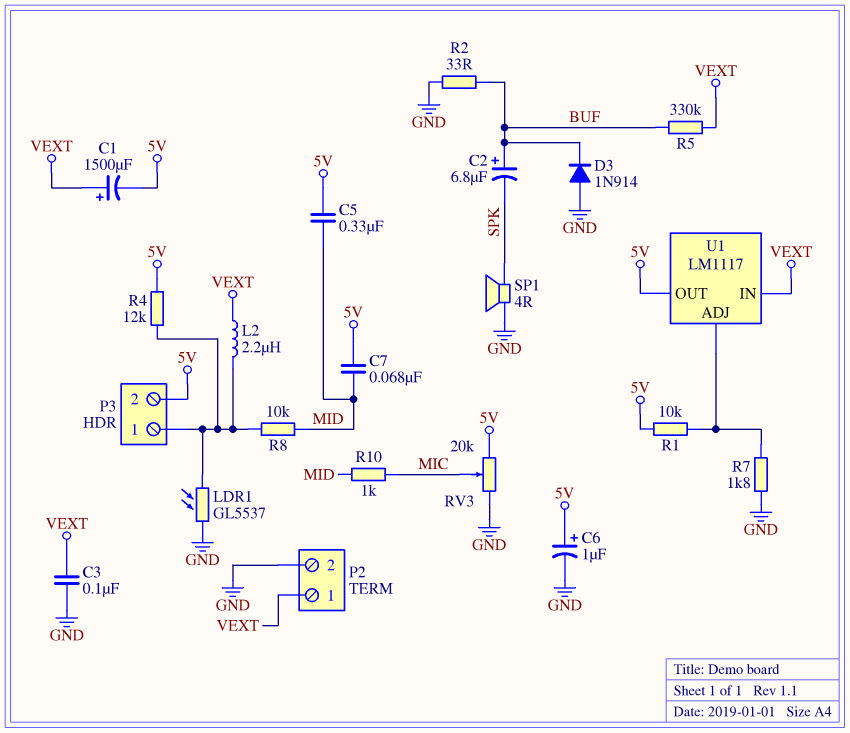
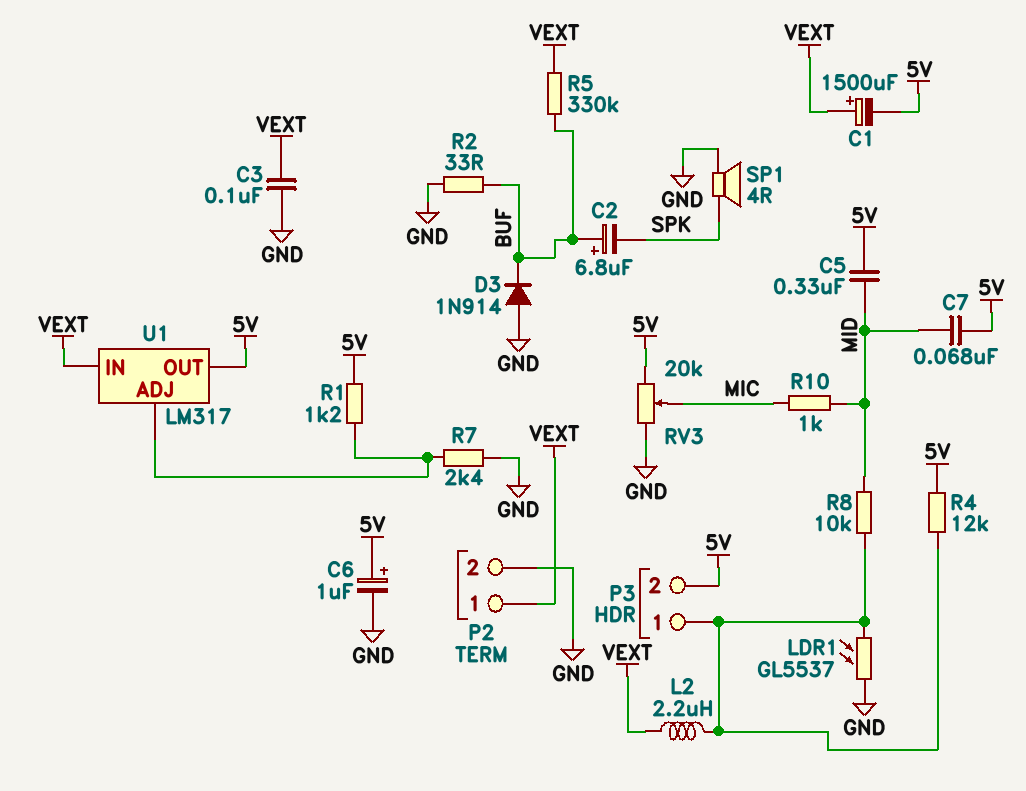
R1: 10k (5V, U1/ADJ) -> 1.2k (5V, U1/ADJ)
R7: 1.8k (GND, U1/ADJ) -> 2.4k (GND, U1/ADJ)
U1: LM1117 -> LM317

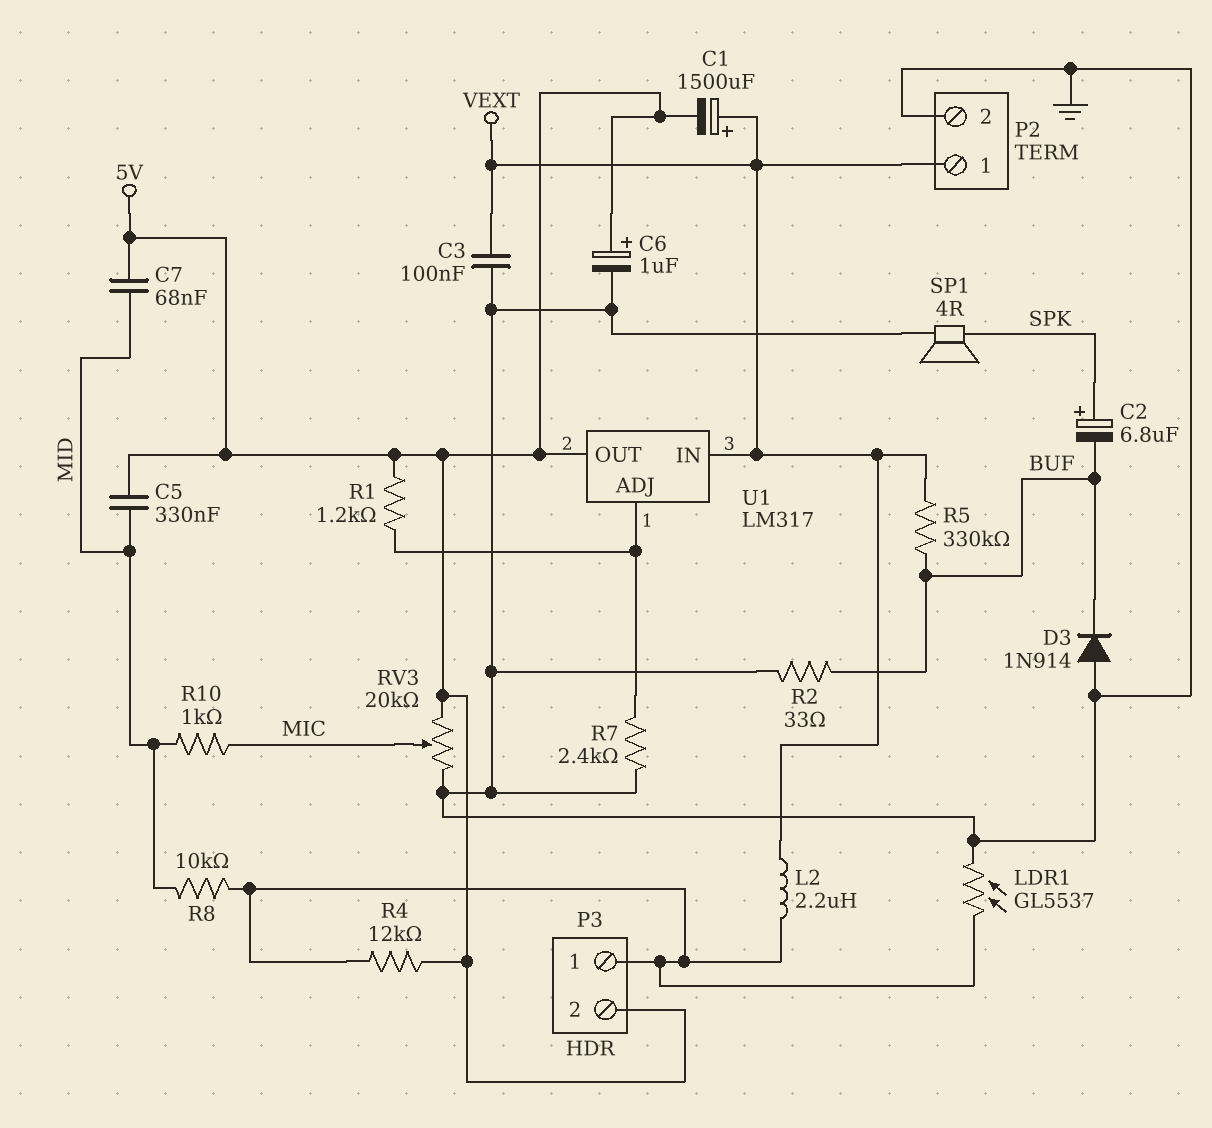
C2: 6.8uF (plus BUF, minus SPK) -> 6.8uF (plus SPK, minus BUF)

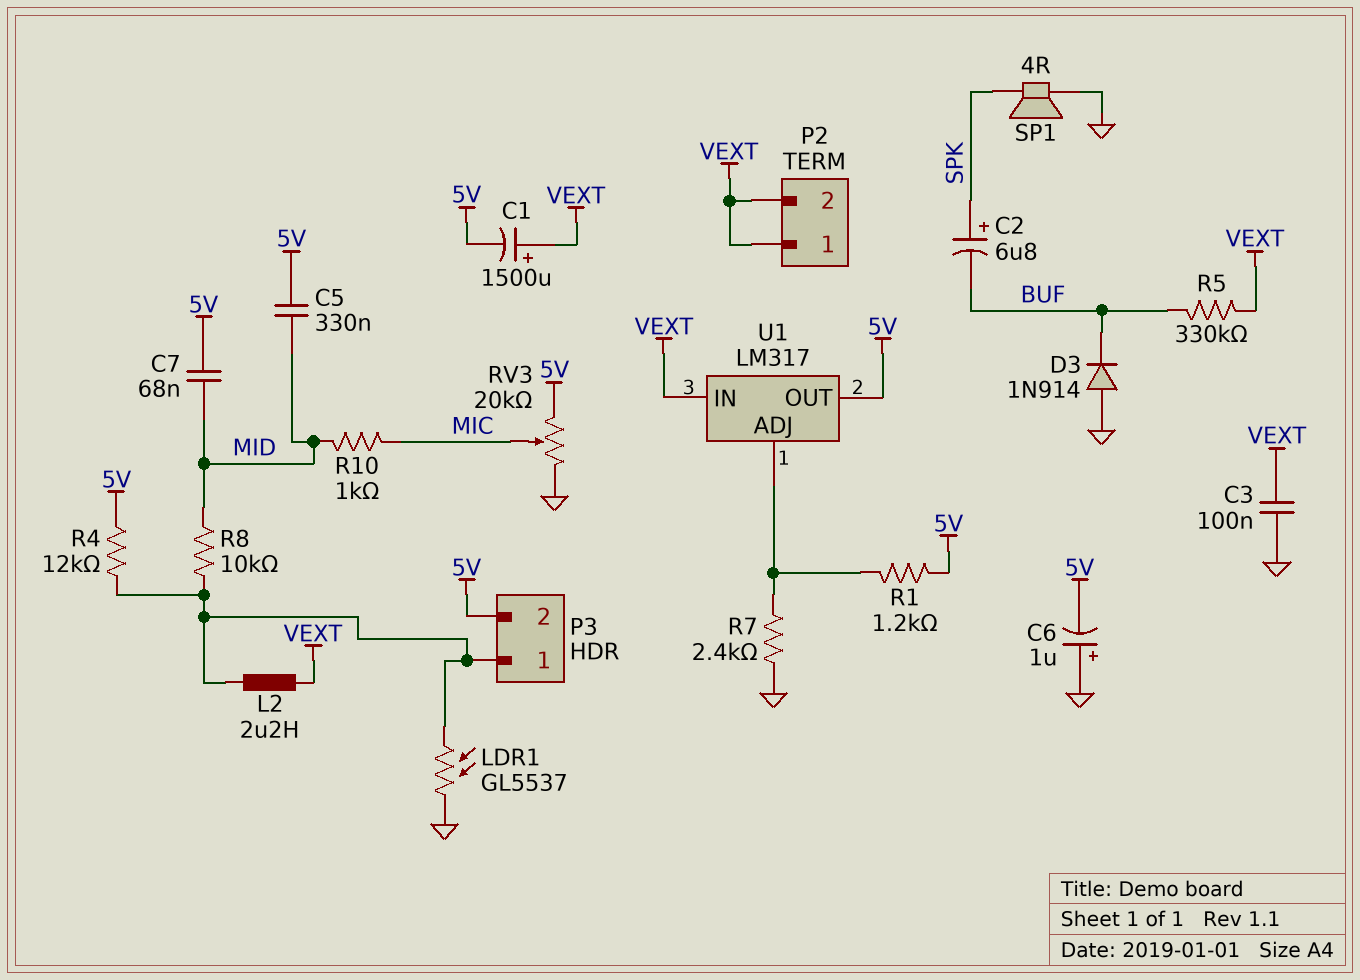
C6: 1uF (plus 5V, minus GND) -> 1uF (plus GND, minus 5V)
P2 pin 2: GND -> VEXT
R2: 33 (BUF, GND) -> none

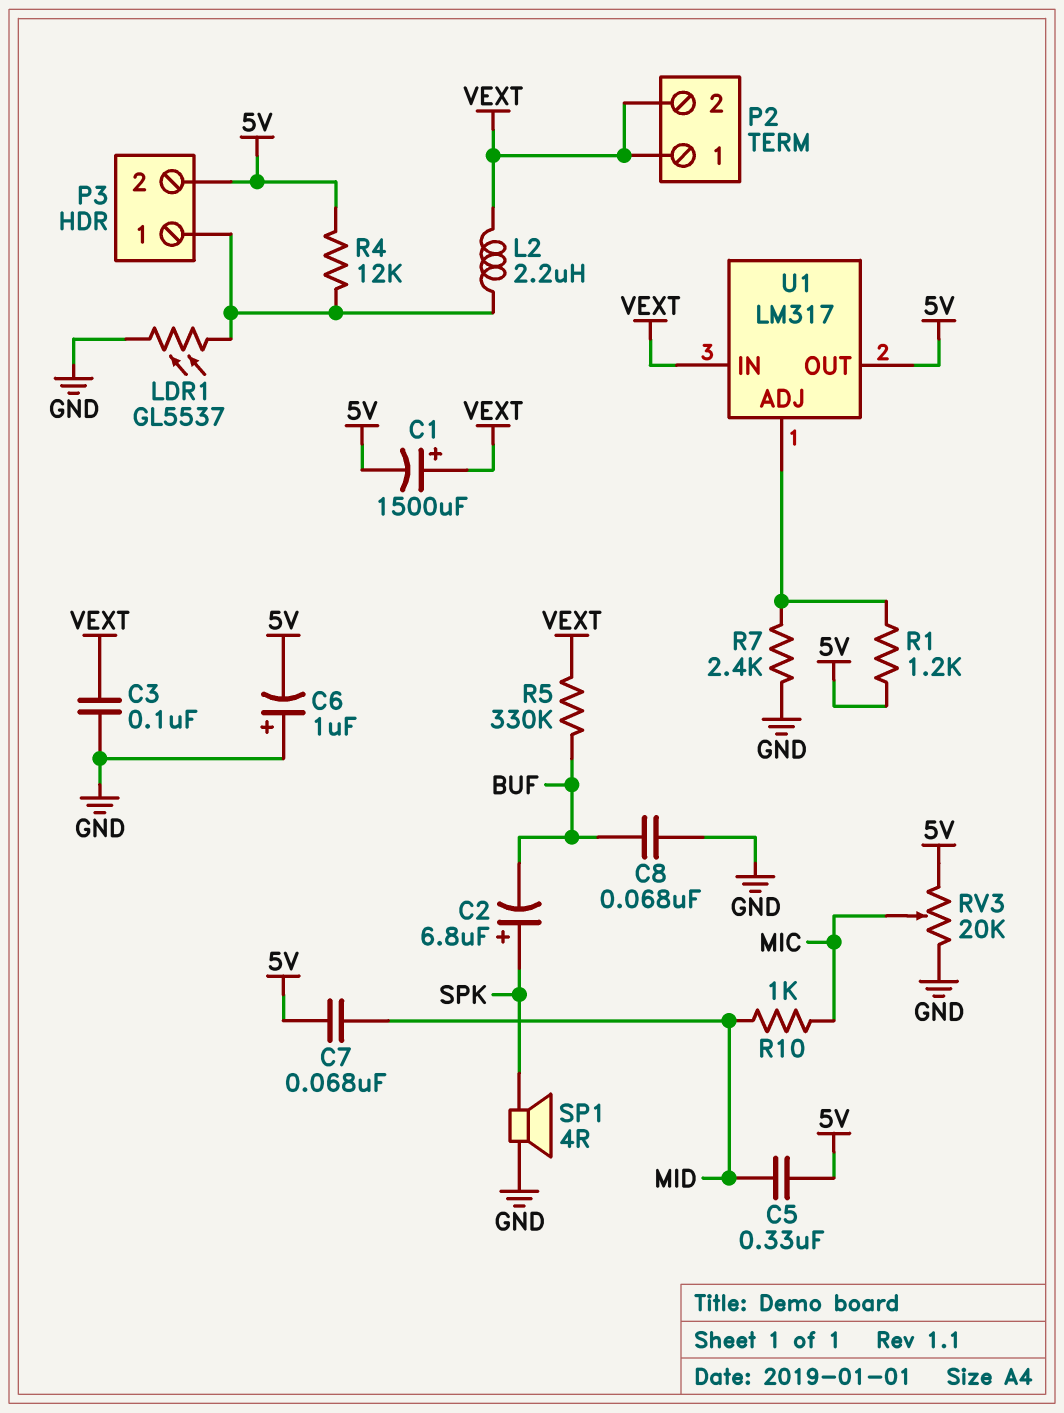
C8: none -> 68nF (BUF, GND)
D3: diode 1N914 (A GND, K BUF) -> none
R8: 10k (MID, P3/1) -> none

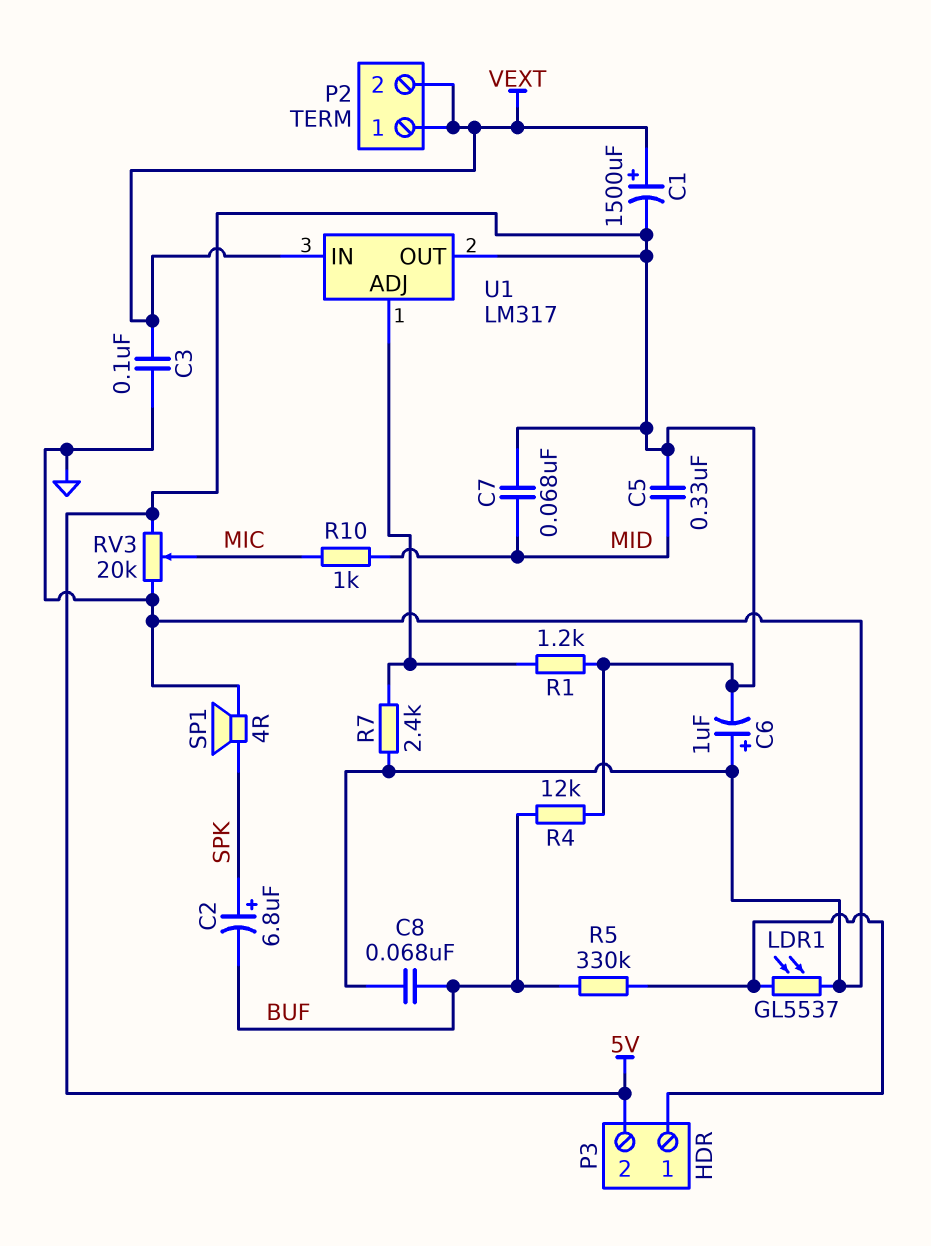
L2: 2.2uH (P3/1, VEXT) -> none
R4: 12k (5V, P3/1) -> 12k (5V, BUF)
R5: 330k (BUF, VEXT) -> 330k (BUF, P3/1)

